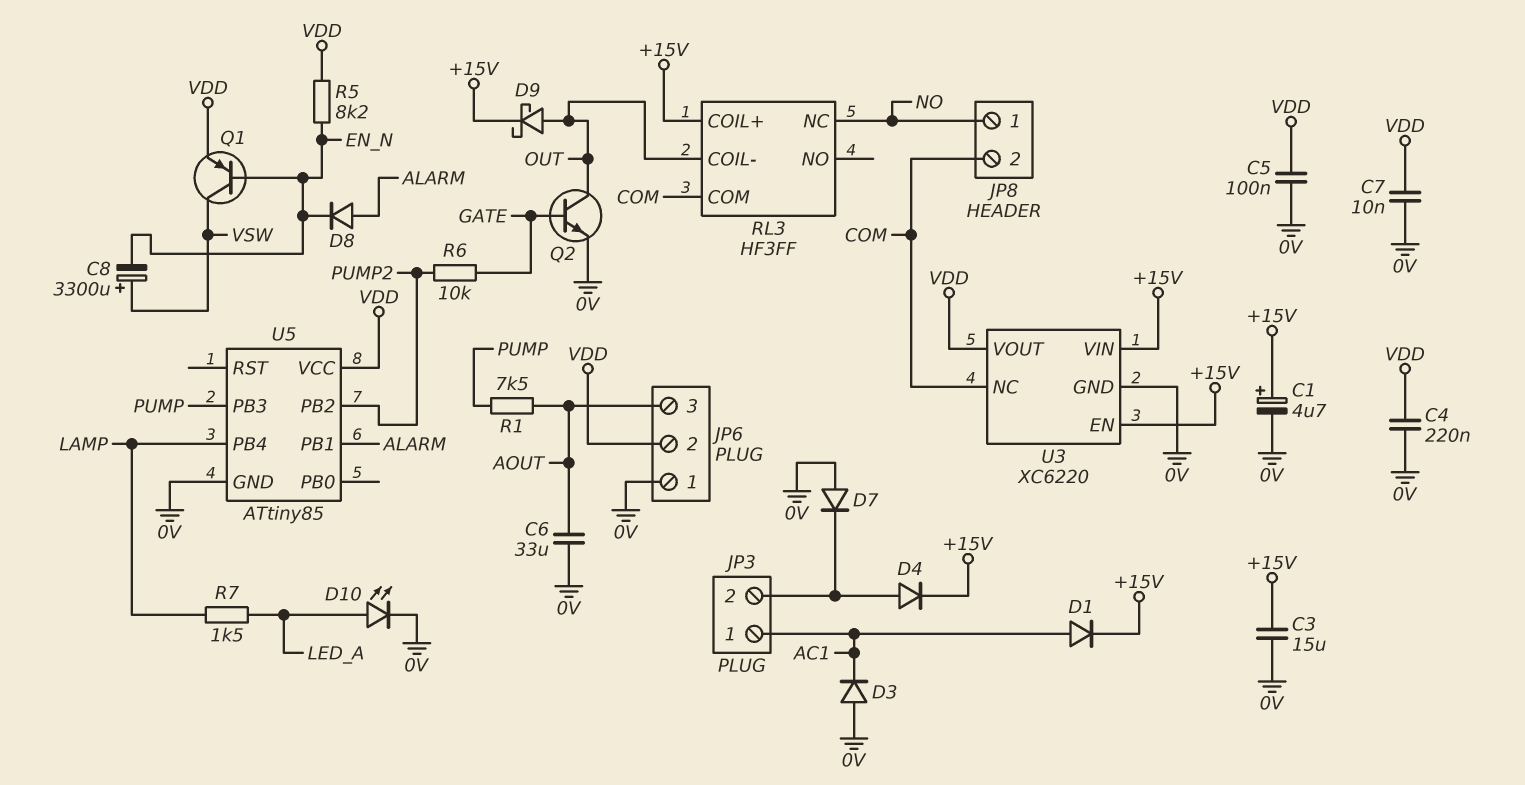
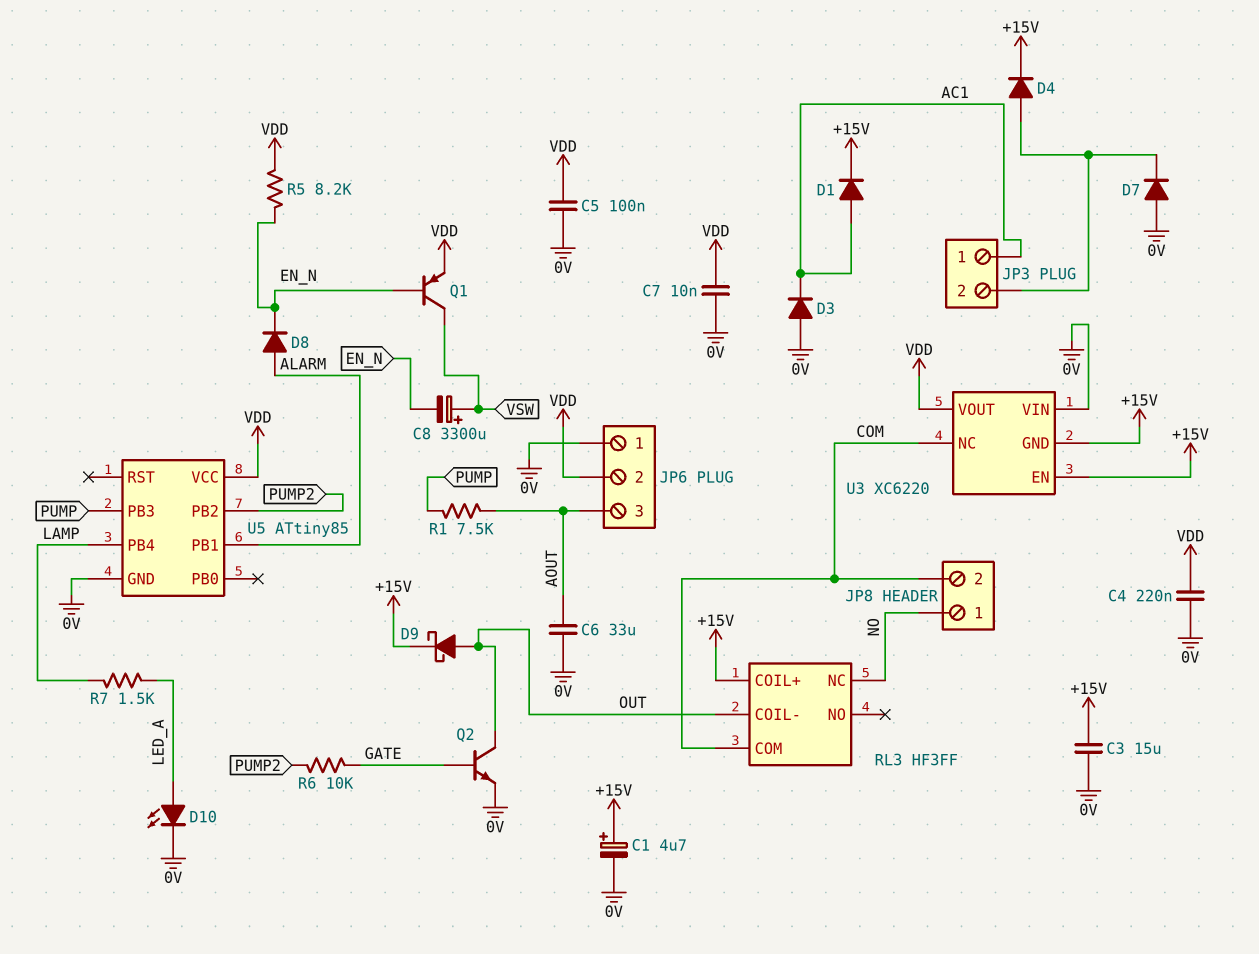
U3 pin GND: 0V -> +15V
U3 pin VIN: +15V -> 0V

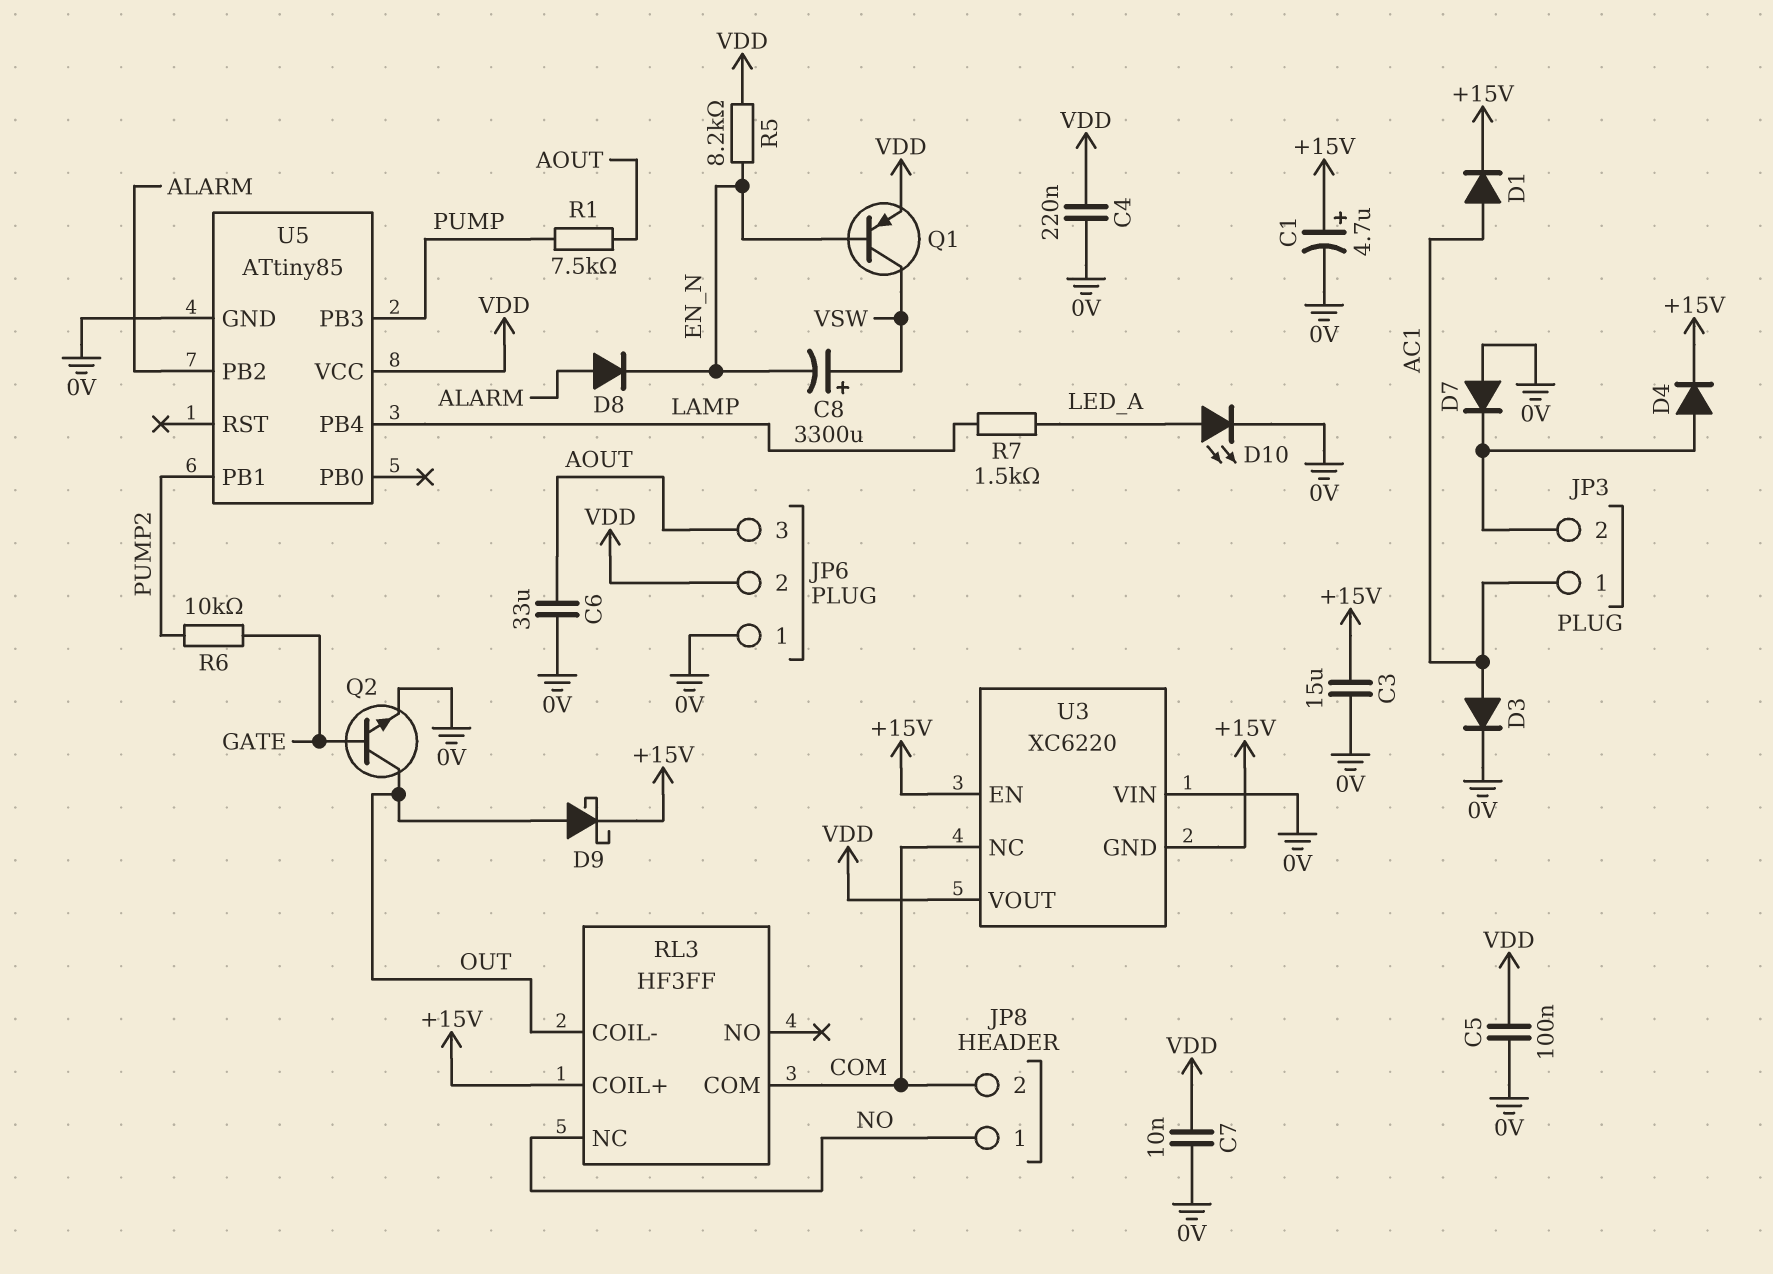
D3: diode (A 0V, K AC1) -> diode (A AC1, K 0V)
U5 pin PB1: ALARM -> PUMP2
U5 pin PB2: PUMP2 -> ALARM

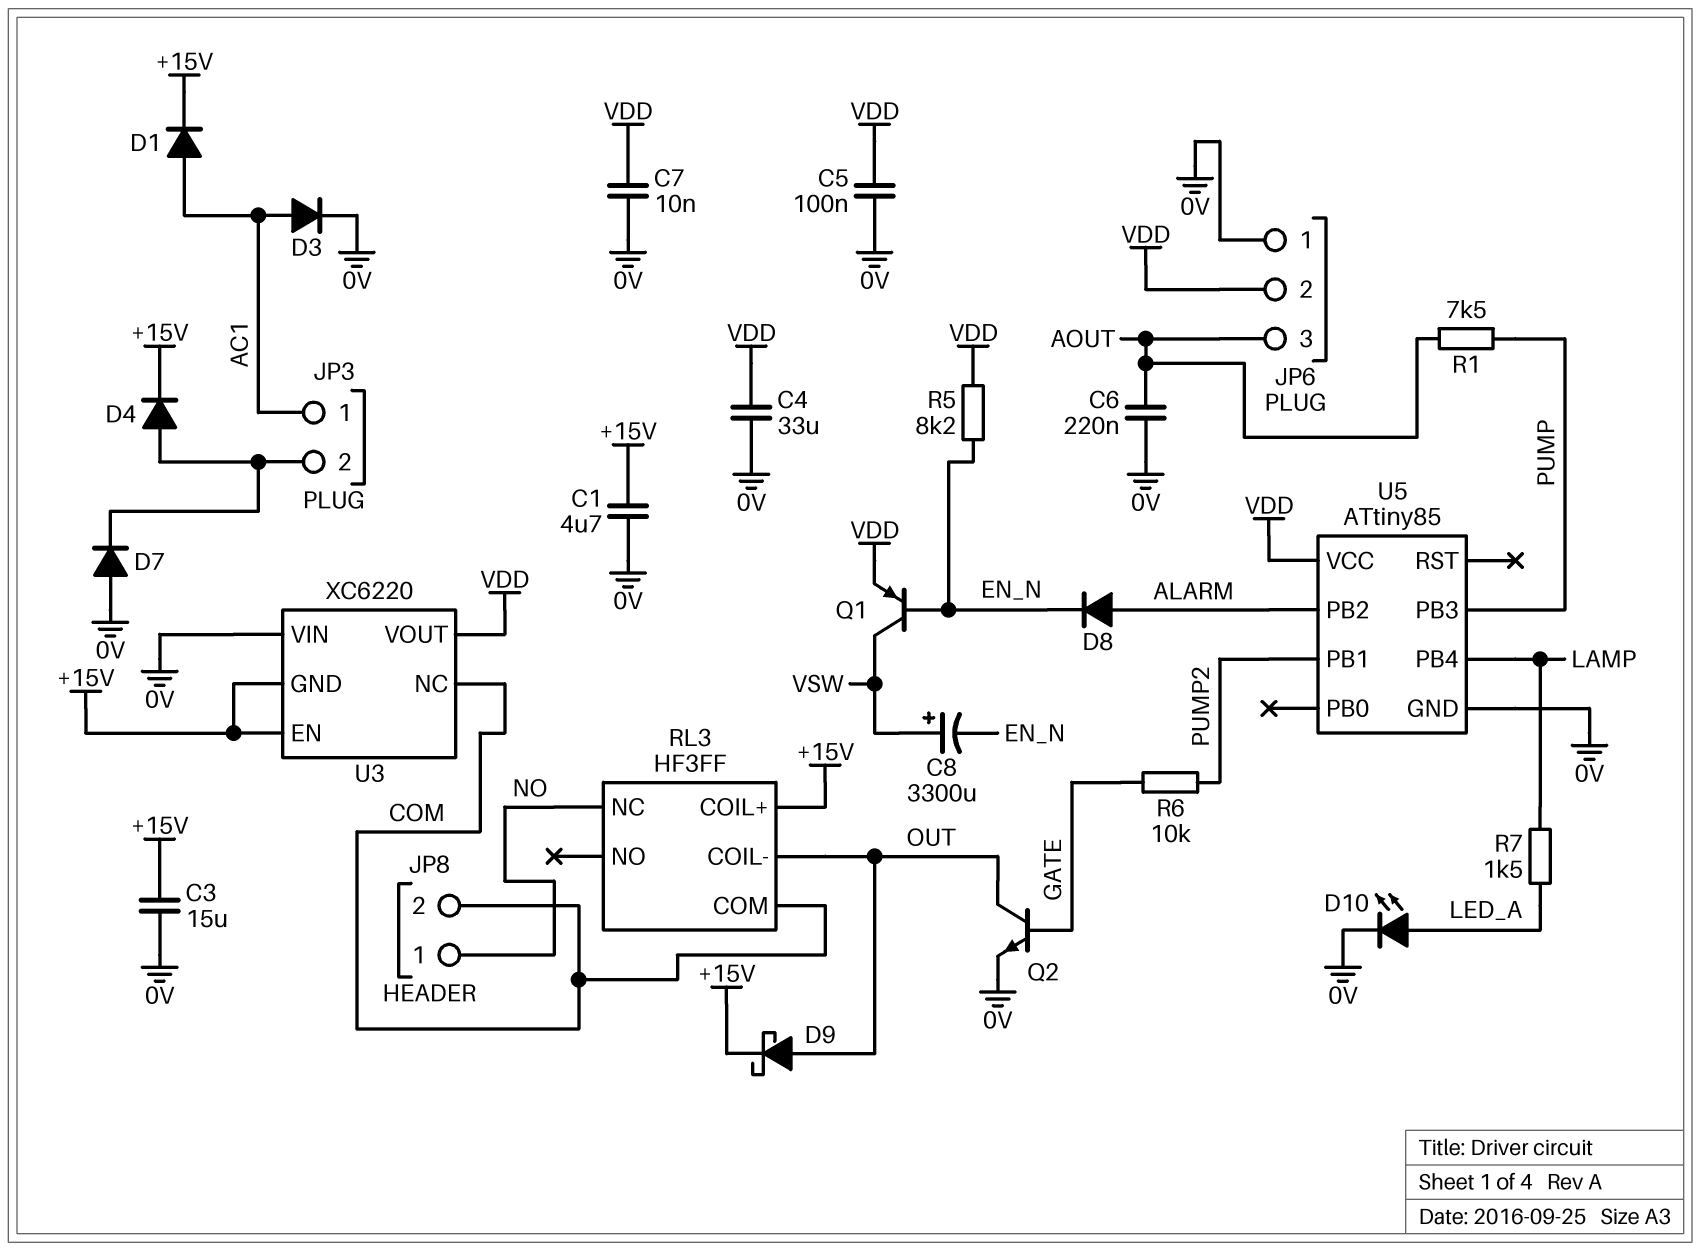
C1: 4.7uF (plus +15V, minus 0V) -> 4.7uF (+15V, 0V)
C4: 220nF (0V, VDD) -> 33uF (0V, VDD)
C6: 33uF (0V, AOUT) -> 220nF (0V, AOUT)

